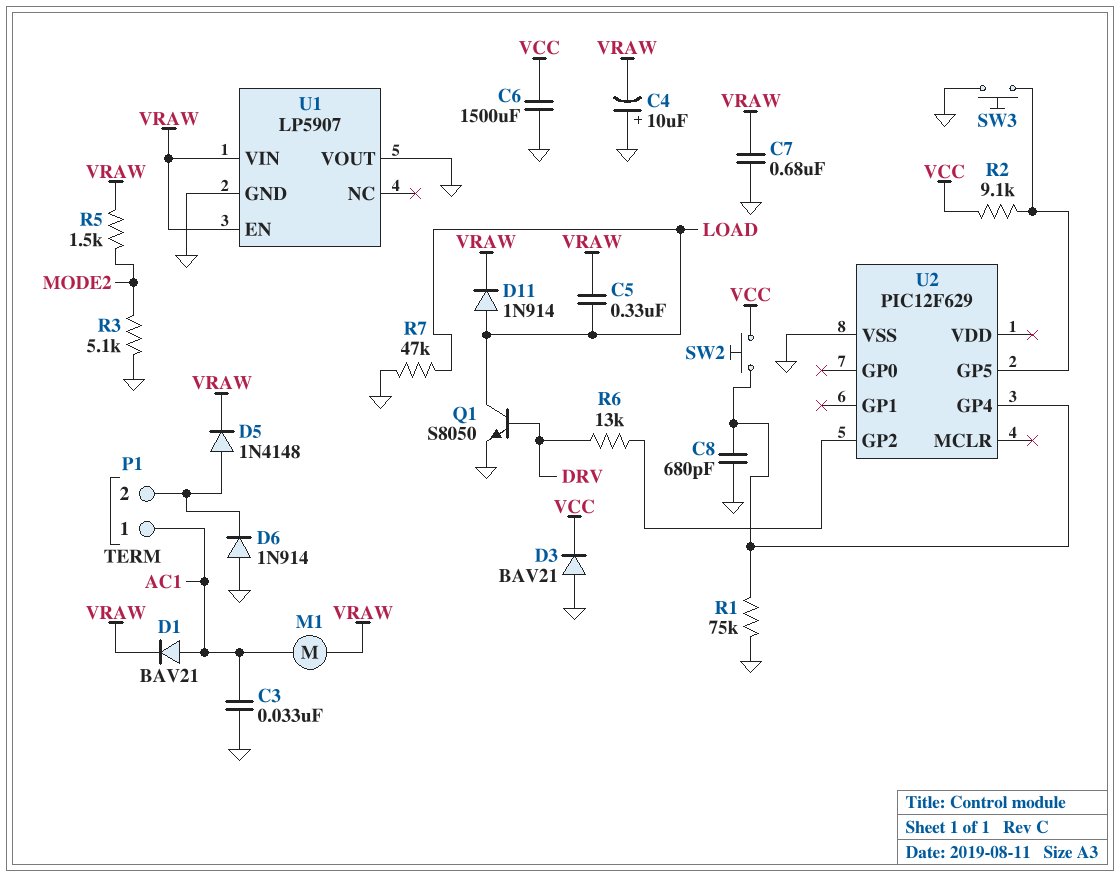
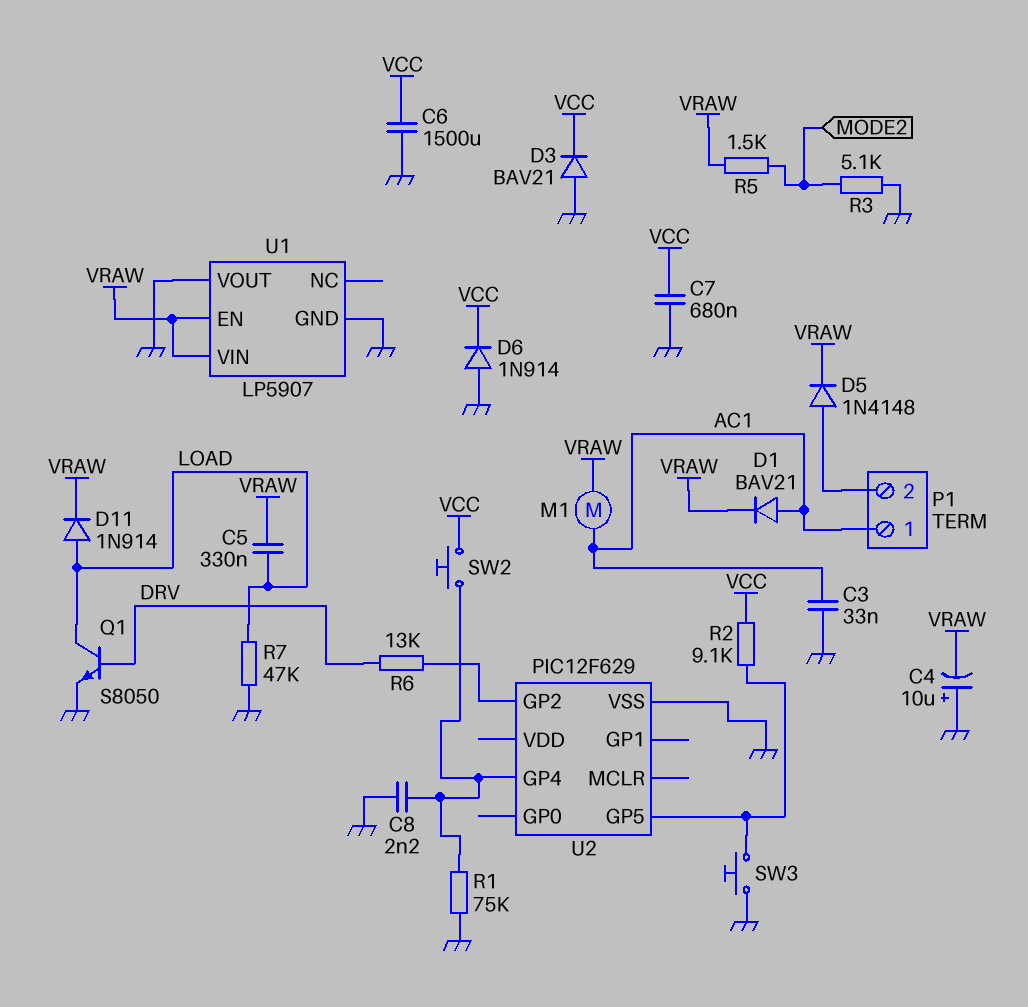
C7: 680nF (GND, VRAW) -> 680nF (GND, VCC)
C8: 680pF (GND, U2/GP4) -> 2.2nF (GND, U2/GP4)
D6: diode 1N914 (A GND, K P1/2) -> diode 1N914 (A GND, K VCC)

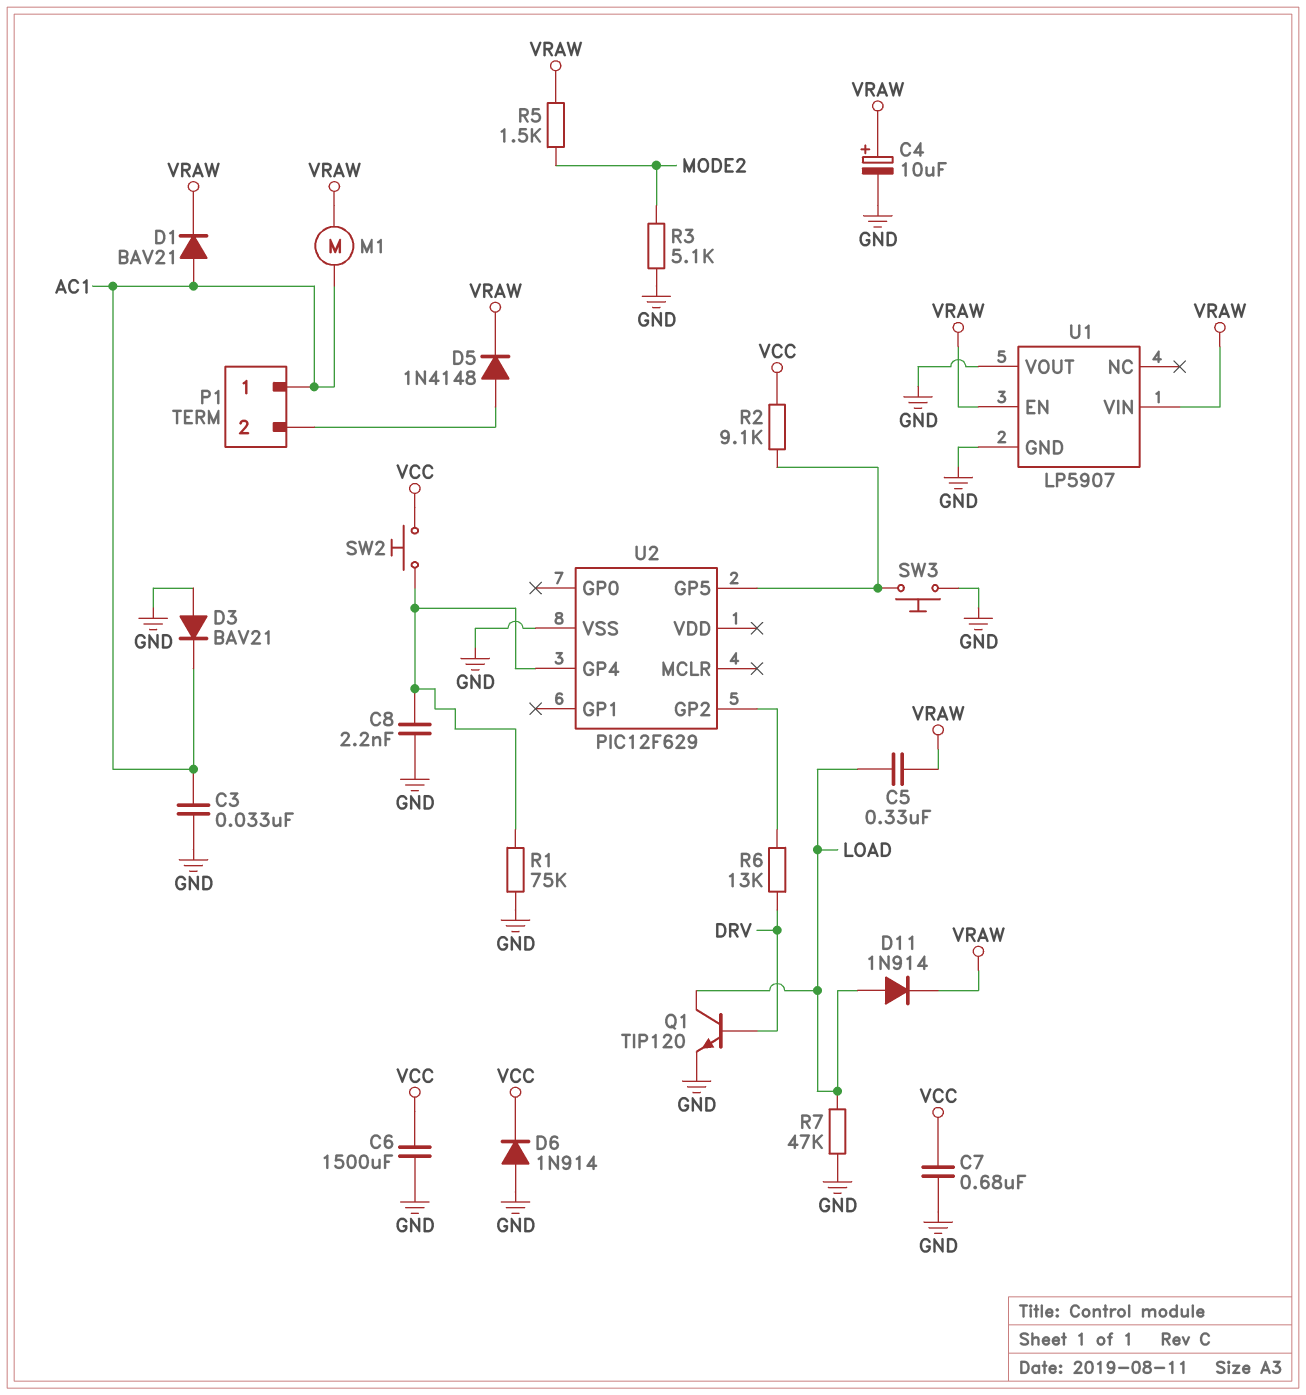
C4: 10uF (plus GND, minus VRAW) -> 10uF (plus VRAW, minus GND)
D3: diode BAV21 (A GND, K VCC) -> diode BAV21 (A GND, K AC1)
Q1: NPN S8050 (B DRV, C LOAD, E GND) -> NPN TIP120 (B DRV, C LOAD, E GND)

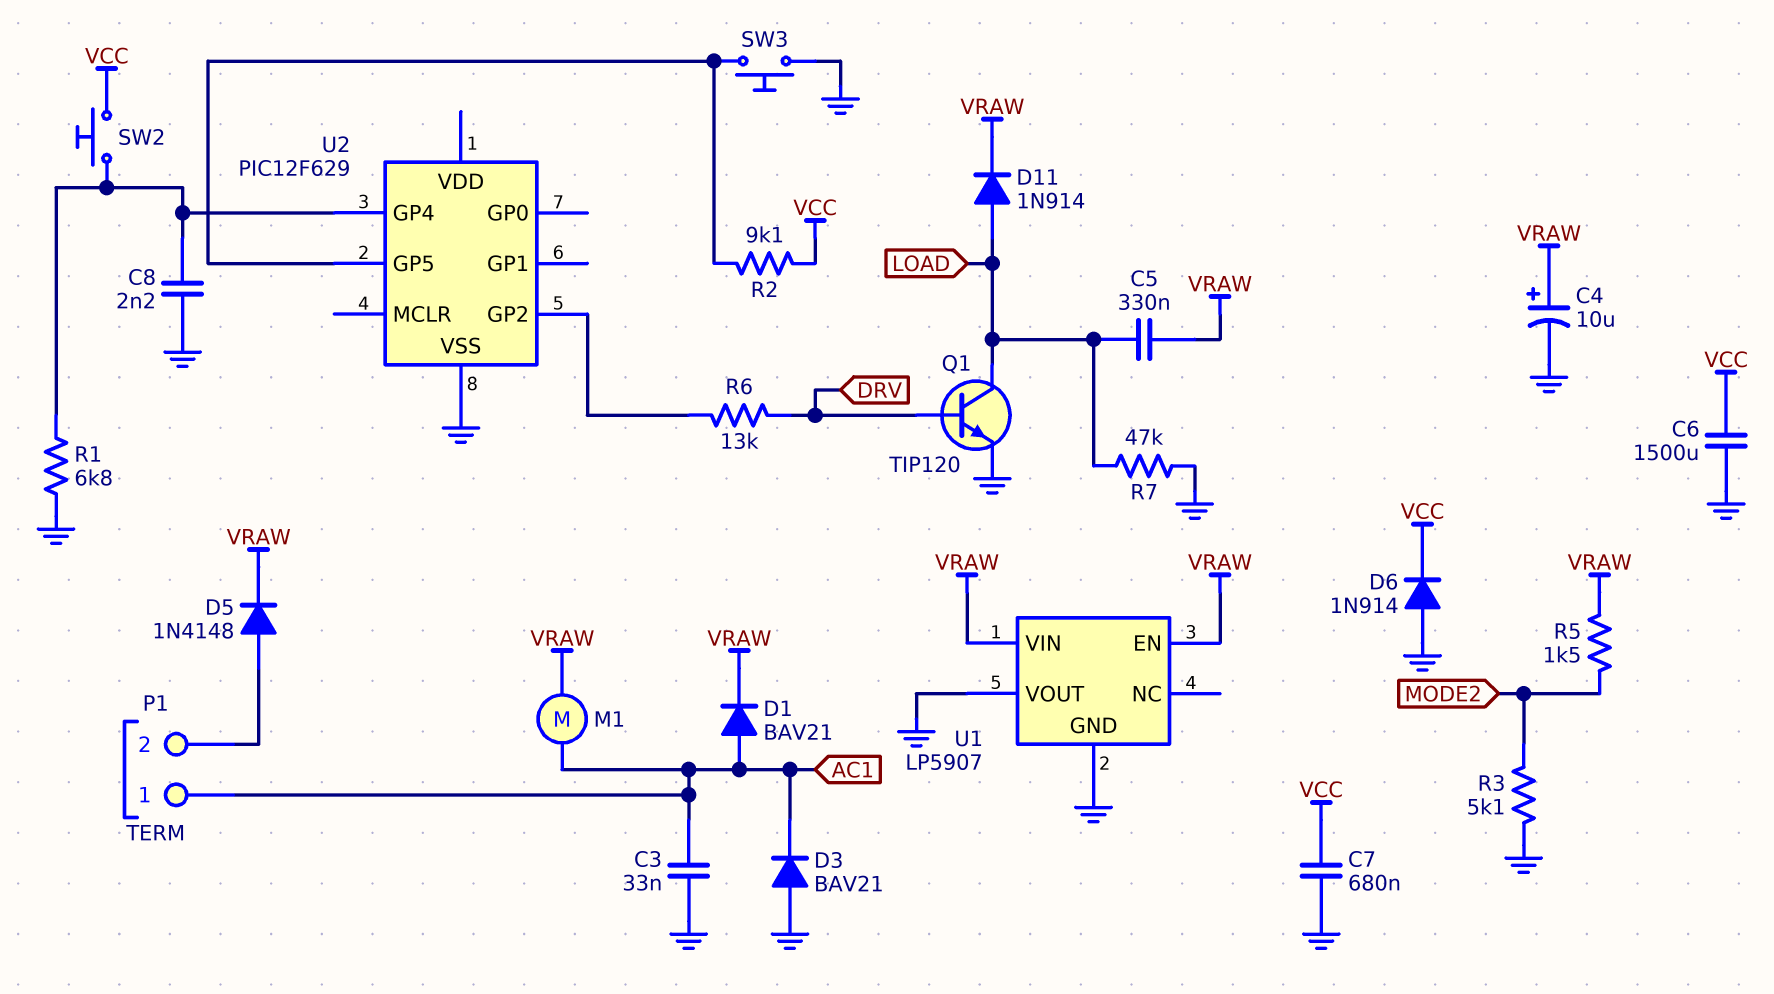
R1: 75k (GND, U2/GP4) -> 6.8k (GND, U2/GP4)

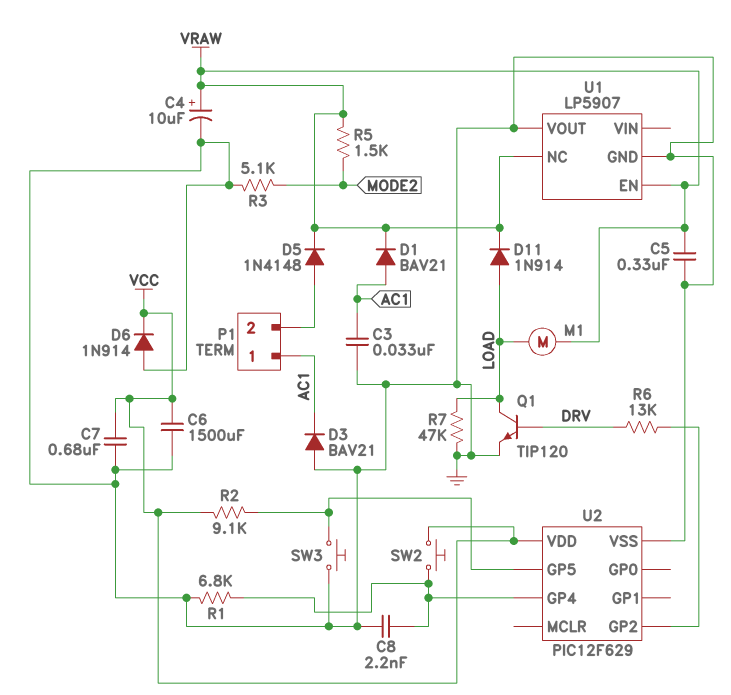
C5: 330nF (LOAD, VRAW) -> 330nF (GND, VRAW)
M1: motor (AC1, VRAW) -> motor (LOAD, VRAW)
U1 pin NC: none -> VRAW
U1 pin VIN: VRAW -> none
U2 pin VDD: none -> VCC

